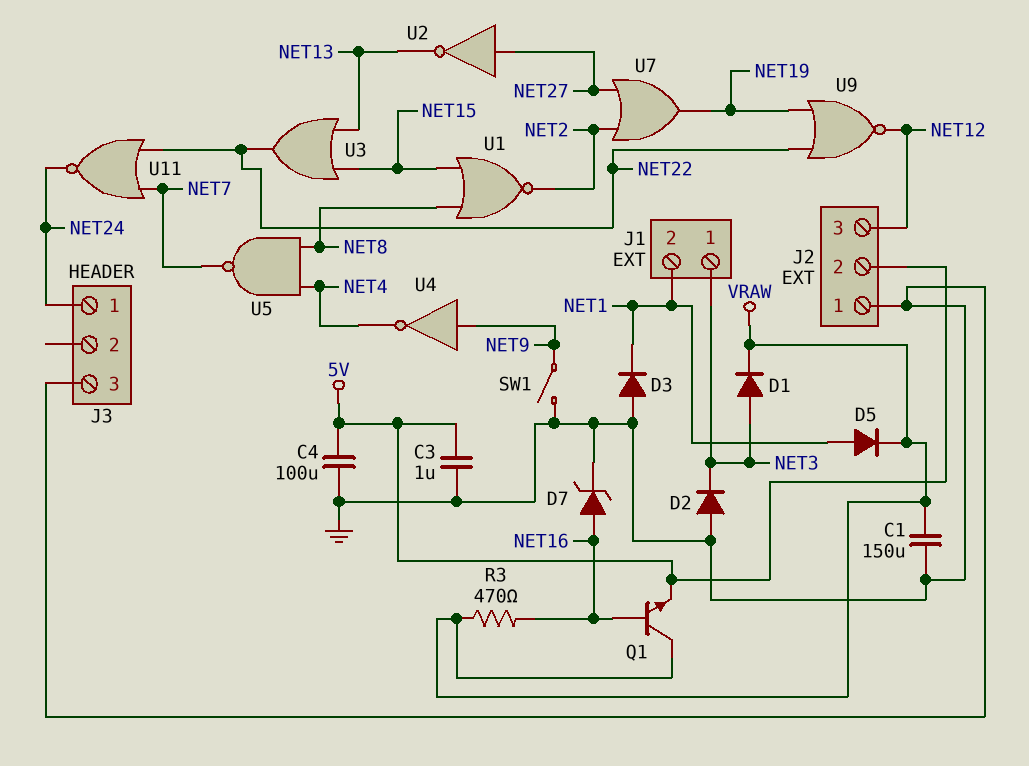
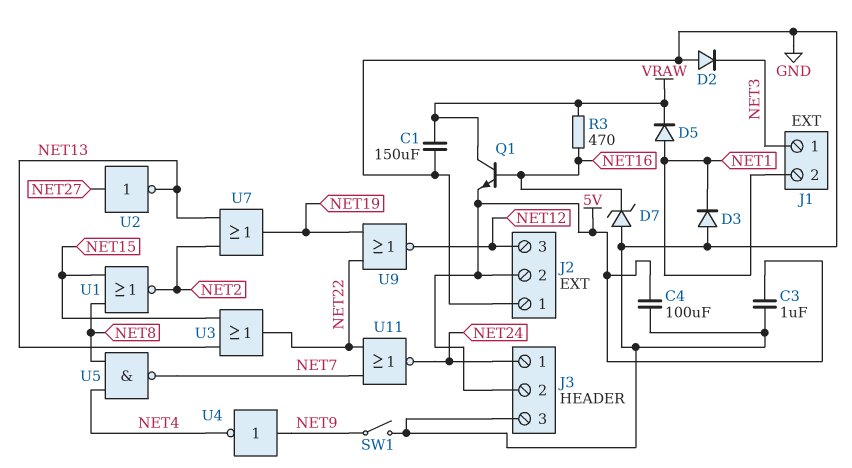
D1: diode (A NET3, K VRAW) -> none
D7: zener (A NET16, K GND) -> zener (A GND, K NET16)
J3 pin 2: none -> 5V
U7: OR (in NET2, in NET27, out NET19) -> OR (in NET2, in NET13, out NET19)

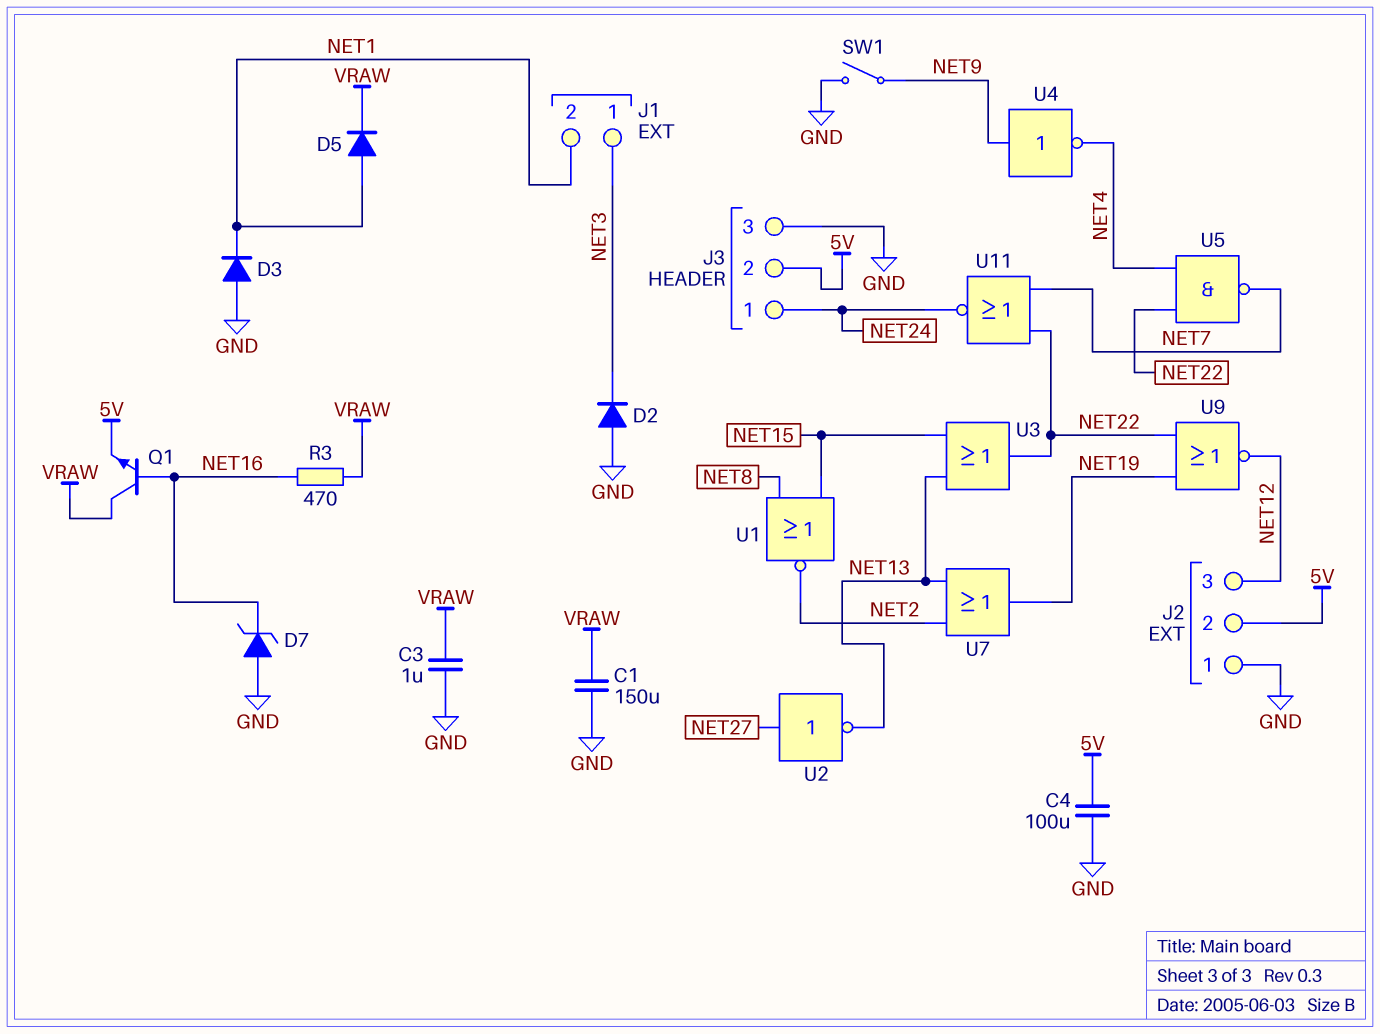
C3: 1uF (5V, GND) -> 1uF (GND, VRAW)
U5: NAND (in NET4, in NET8, out NET7) -> NAND (in NET4, in NET22, out NET7)

